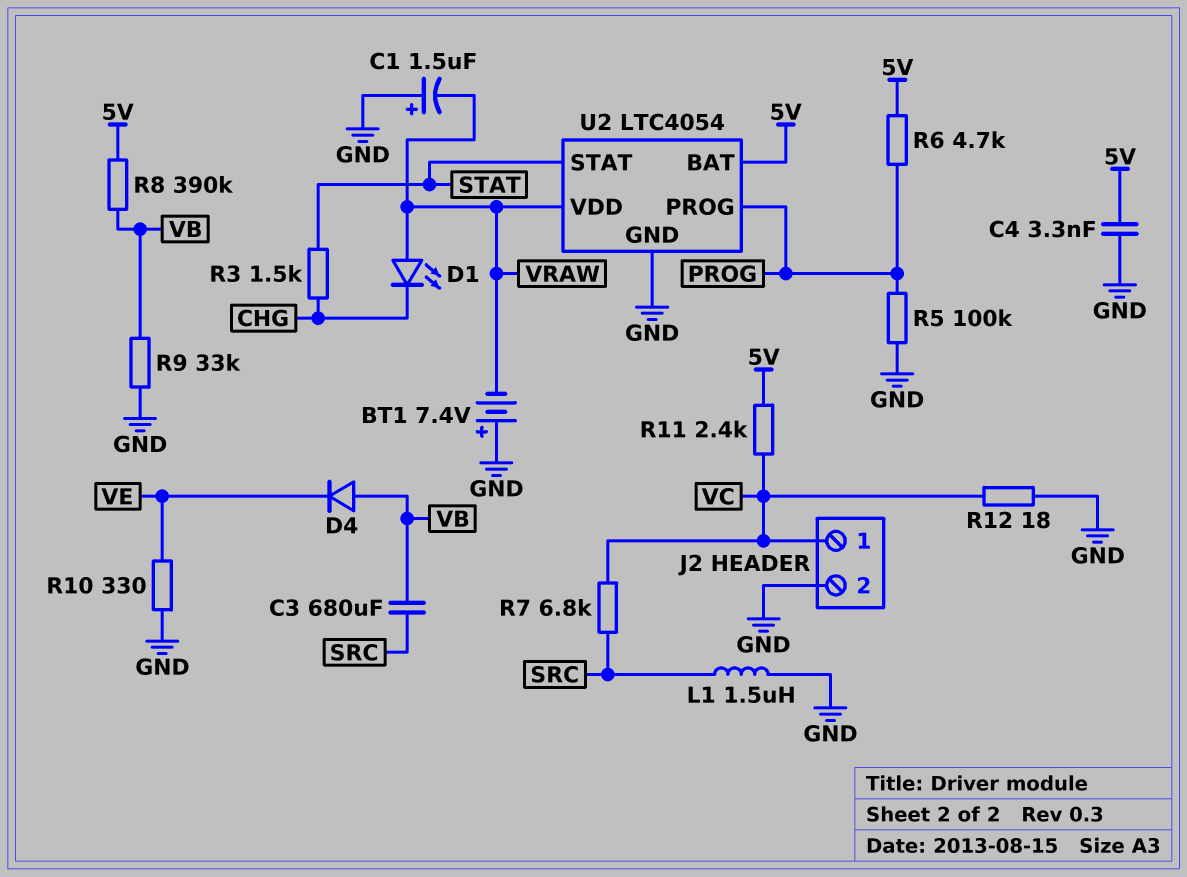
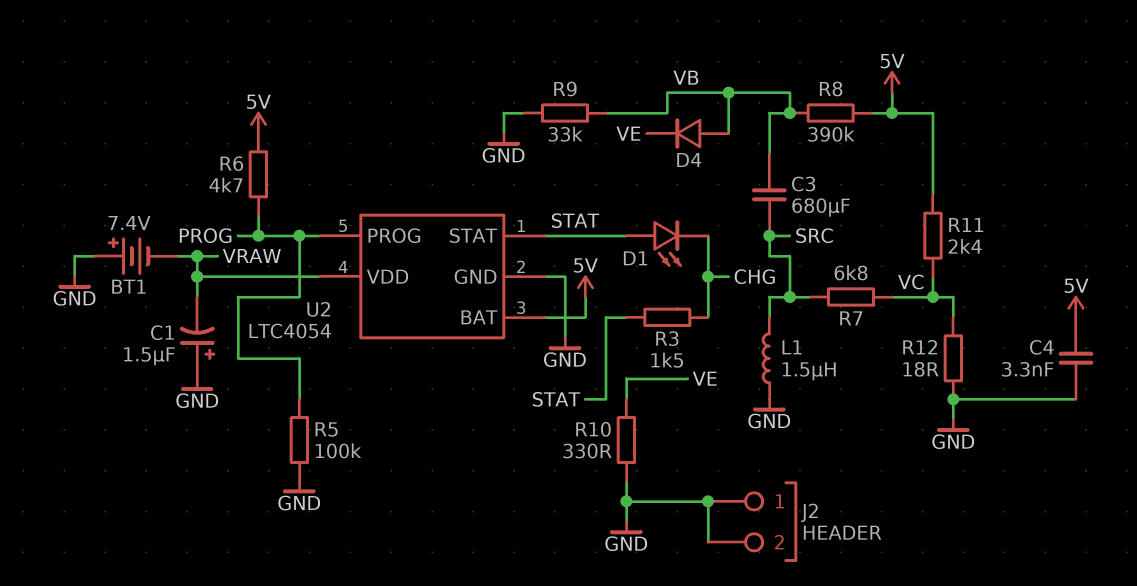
D1: LED (A VRAW, K CHG) -> LED (A STAT, K CHG)
J2 pin 1: VC -> GND

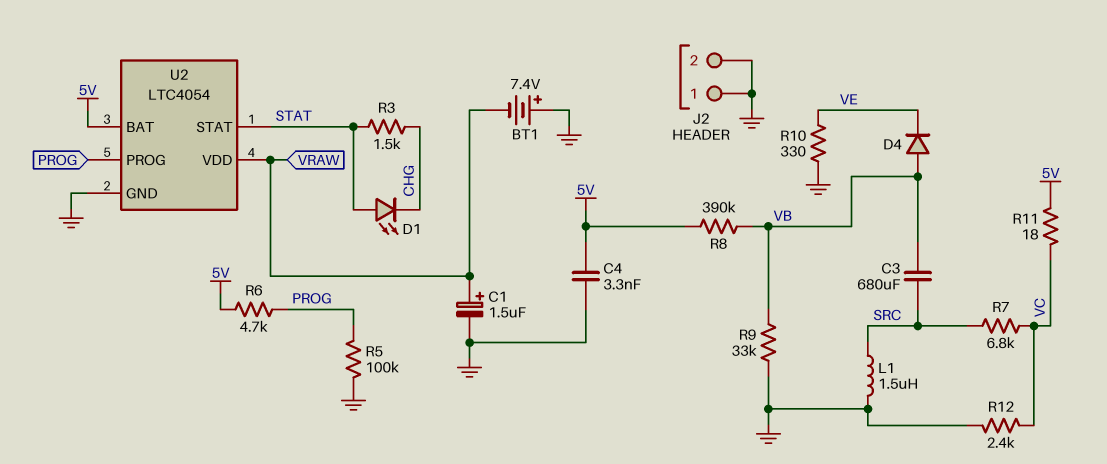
C1: 1.5uF (plus GND, minus VRAW) -> 1.5uF (plus VRAW, minus GND)
R11: 2.4k (5V, VC) -> 18 (5V, VC)
R12: 18 (GND, VC) -> 2.4k (GND, VC)

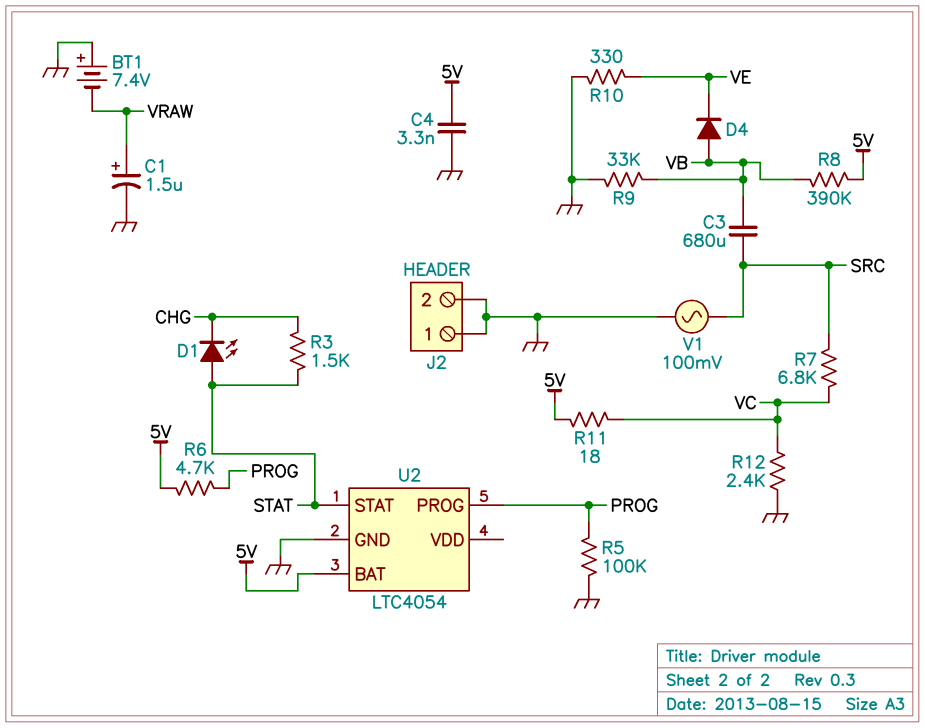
L1: 1.5uH (GND, SRC) -> none
U2 pin VDD: VRAW -> none
V1: none -> AC 100mV (GND, SRC)

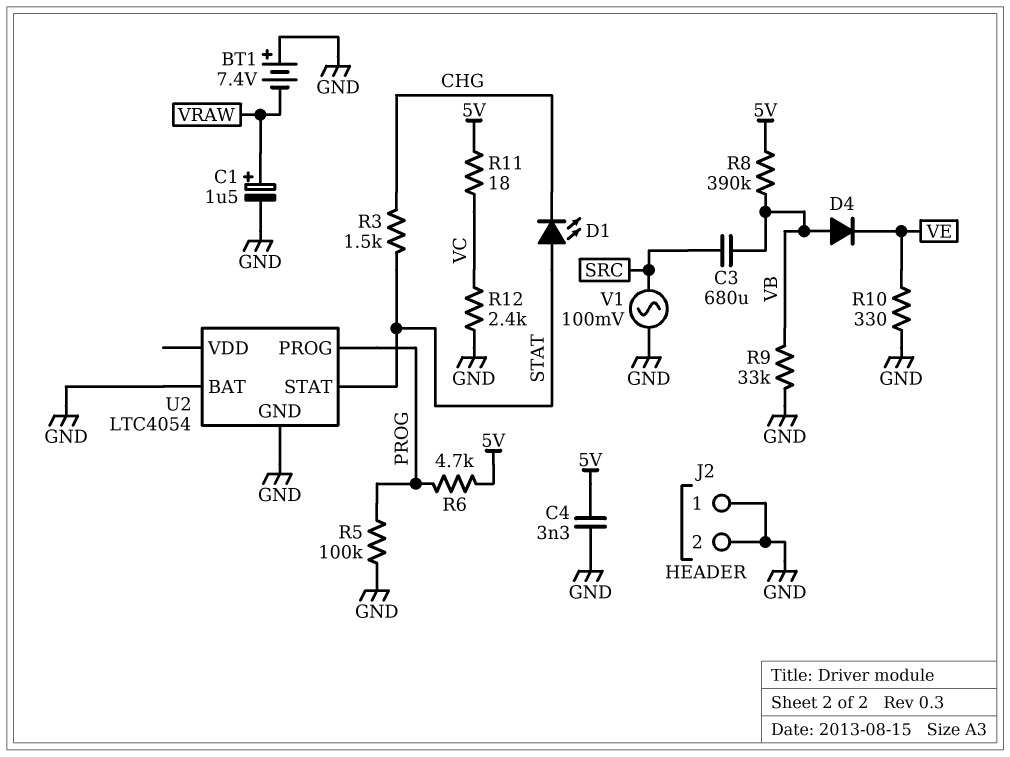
R7: 6.8k (SRC, VC) -> none
U2 pin BAT: 5V -> GND

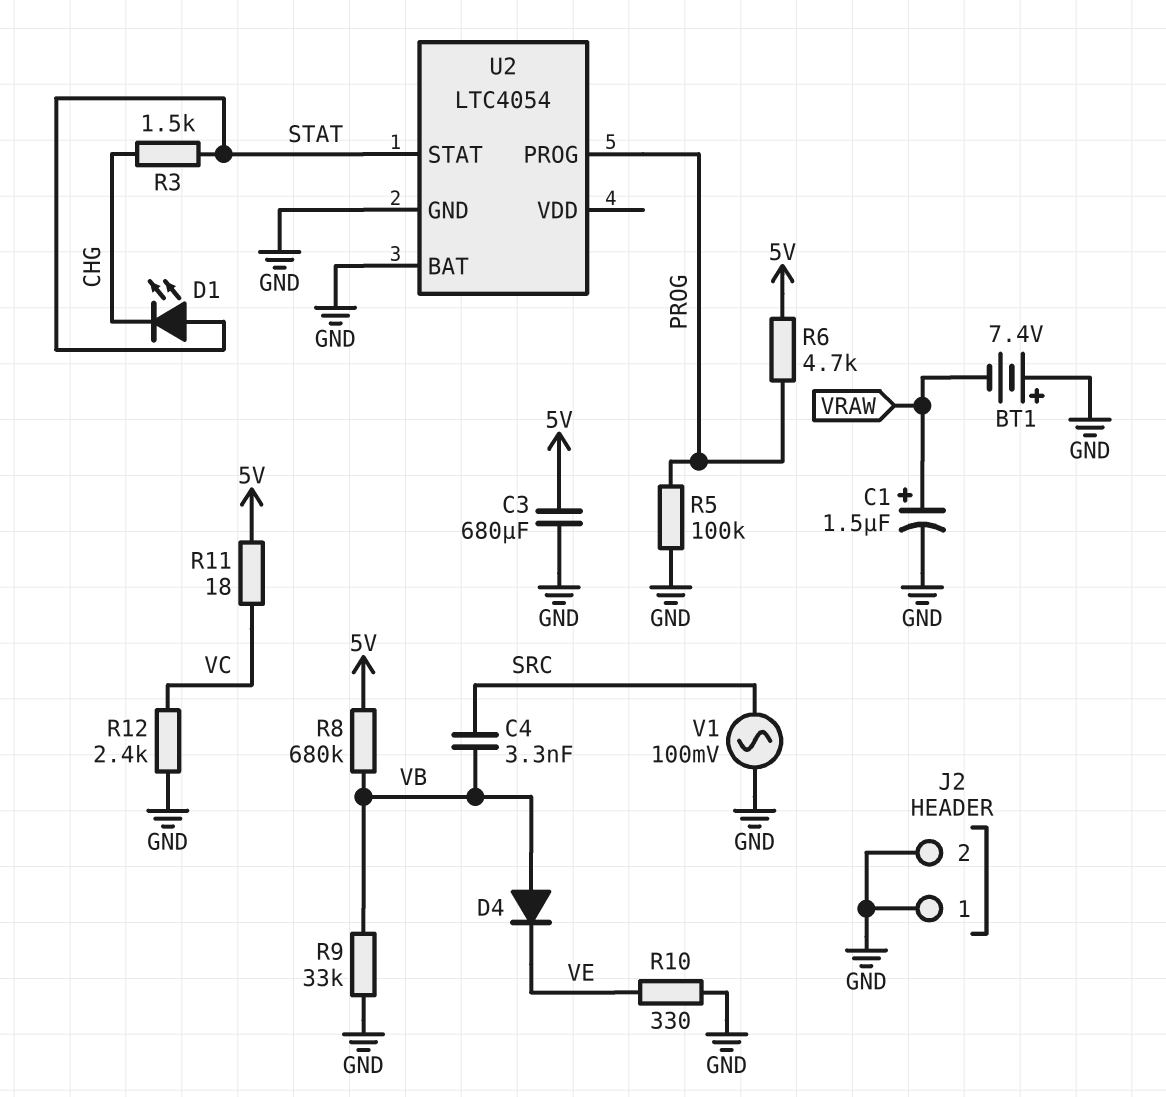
C3: 680uF (SRC, VB) -> 680uF (5V, GND)
C4: 3.3nF (5V, GND) -> 3.3nF (SRC, VB)
R8: 390k (5V, VB) -> 680k (5V, VB)

